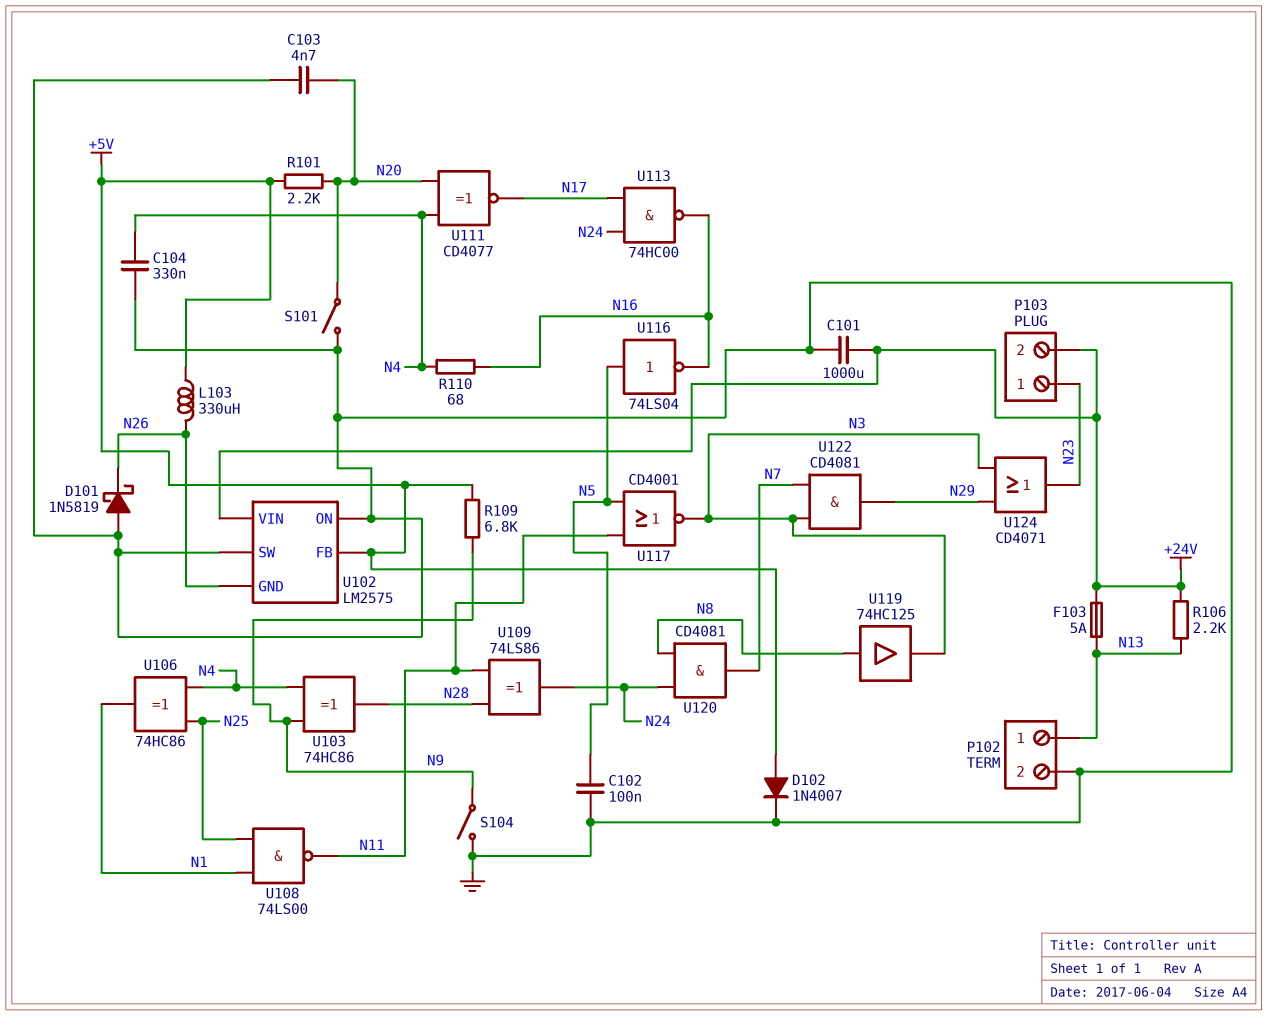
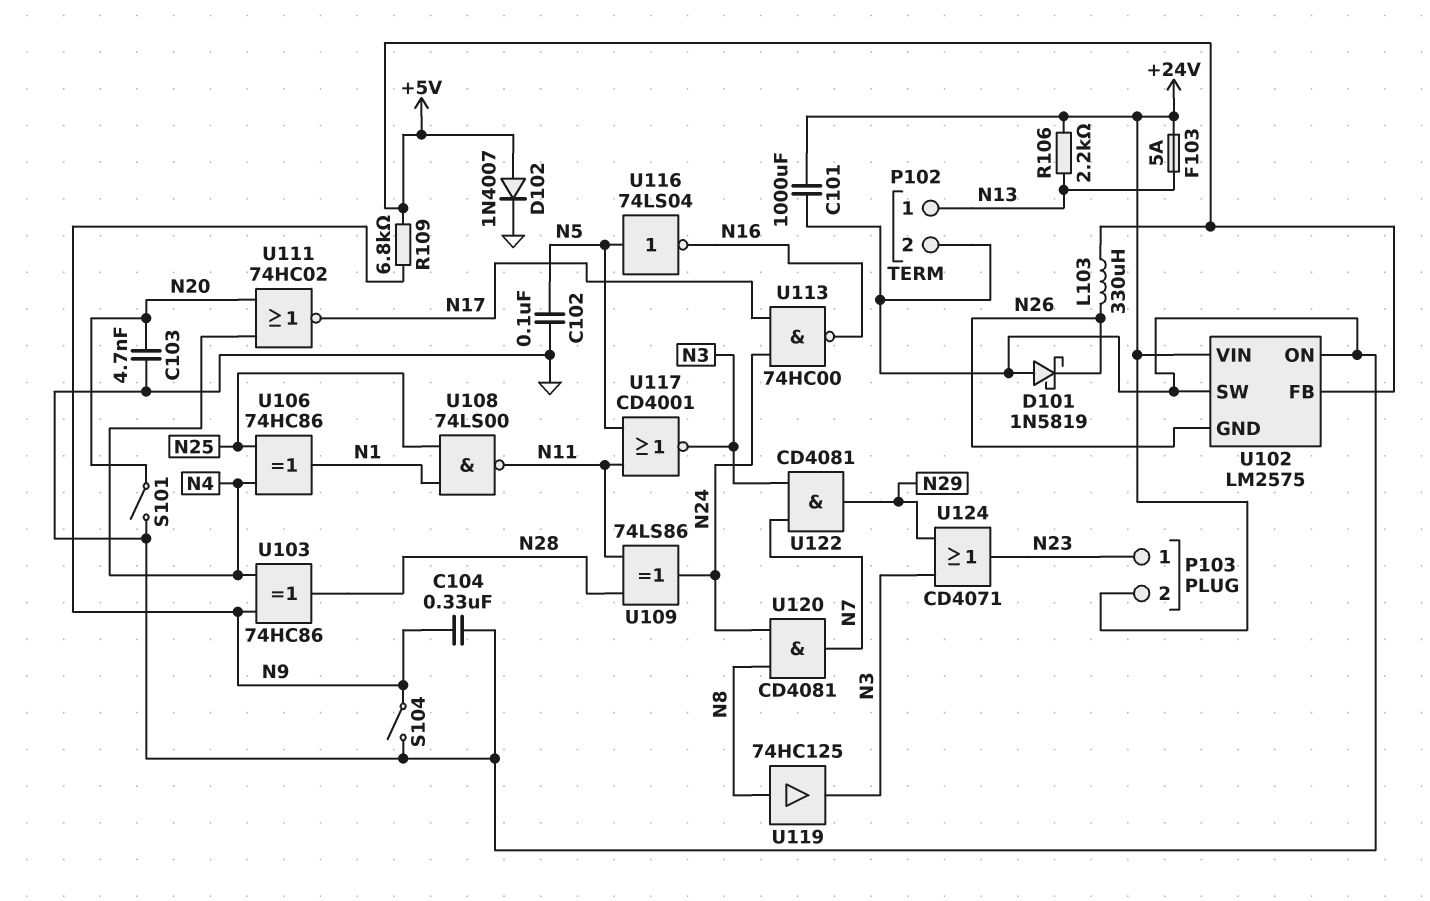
C104: 330nF (GND, N4) -> 330nF (GND, N9)
R101: 2.2k (+5V, N20) -> none
R110: 68 (N4, N16) -> none
U111: XNOR CD4077 (in N4, in N20, out N17) -> NOR 74HC02 (in N4, in N20, out N17)

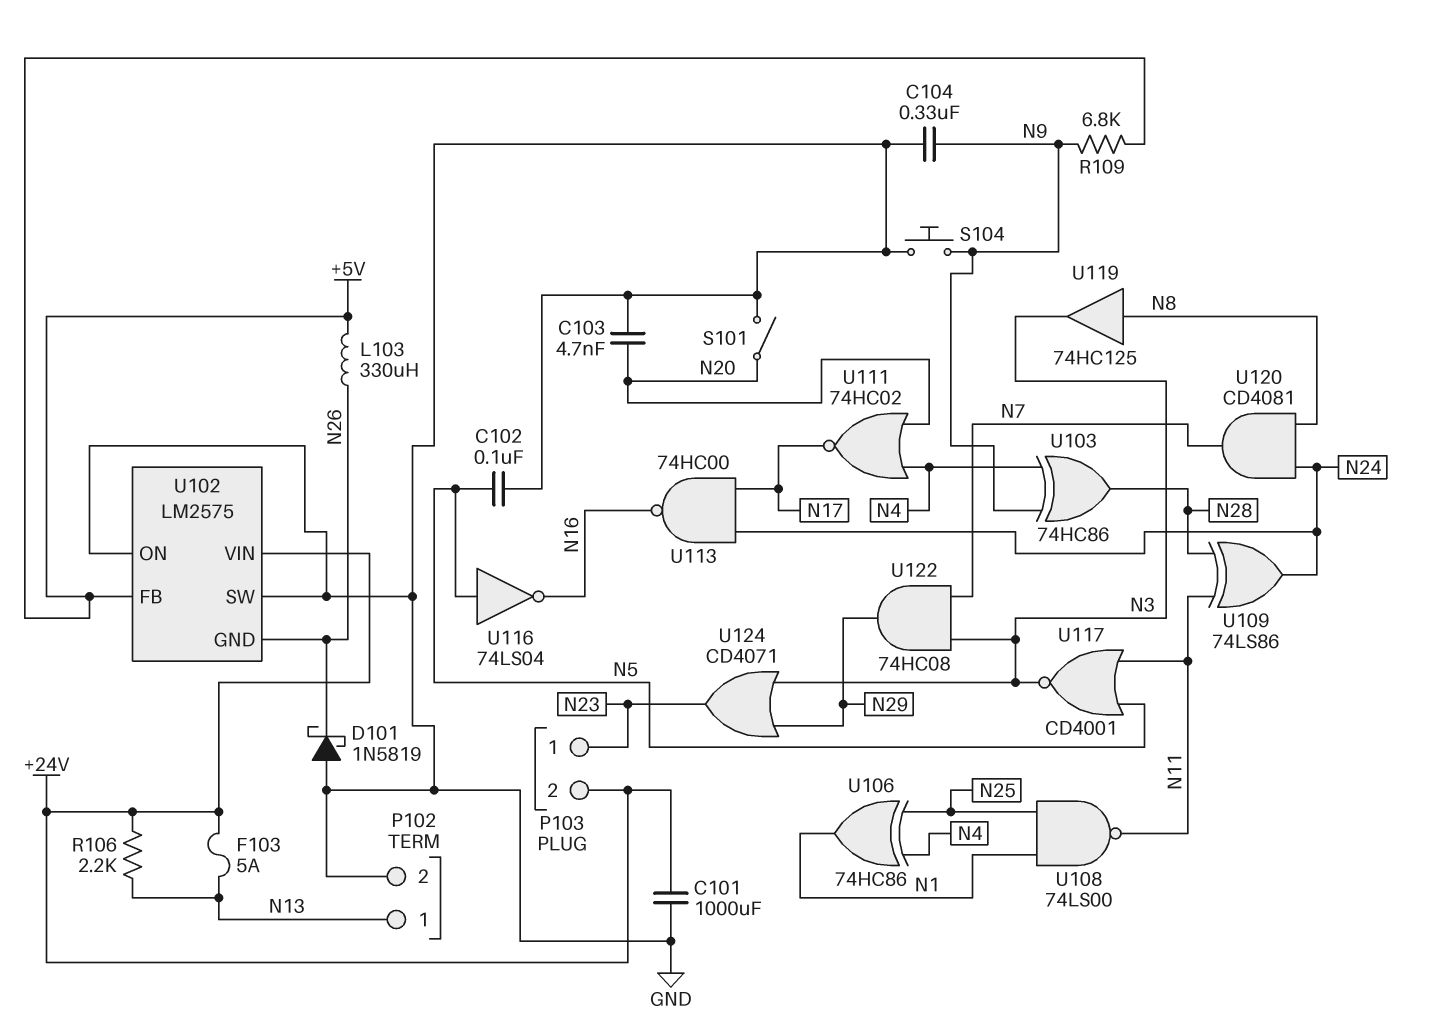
D102: diode 1N4007 (A +5V, K GND) -> none
S104: switch (GND, N9) -> button (GND, N9)
U122: AND CD4081 (in N3, in N7, out N29) -> AND 74HC08 (in N3, in N7, out N29)

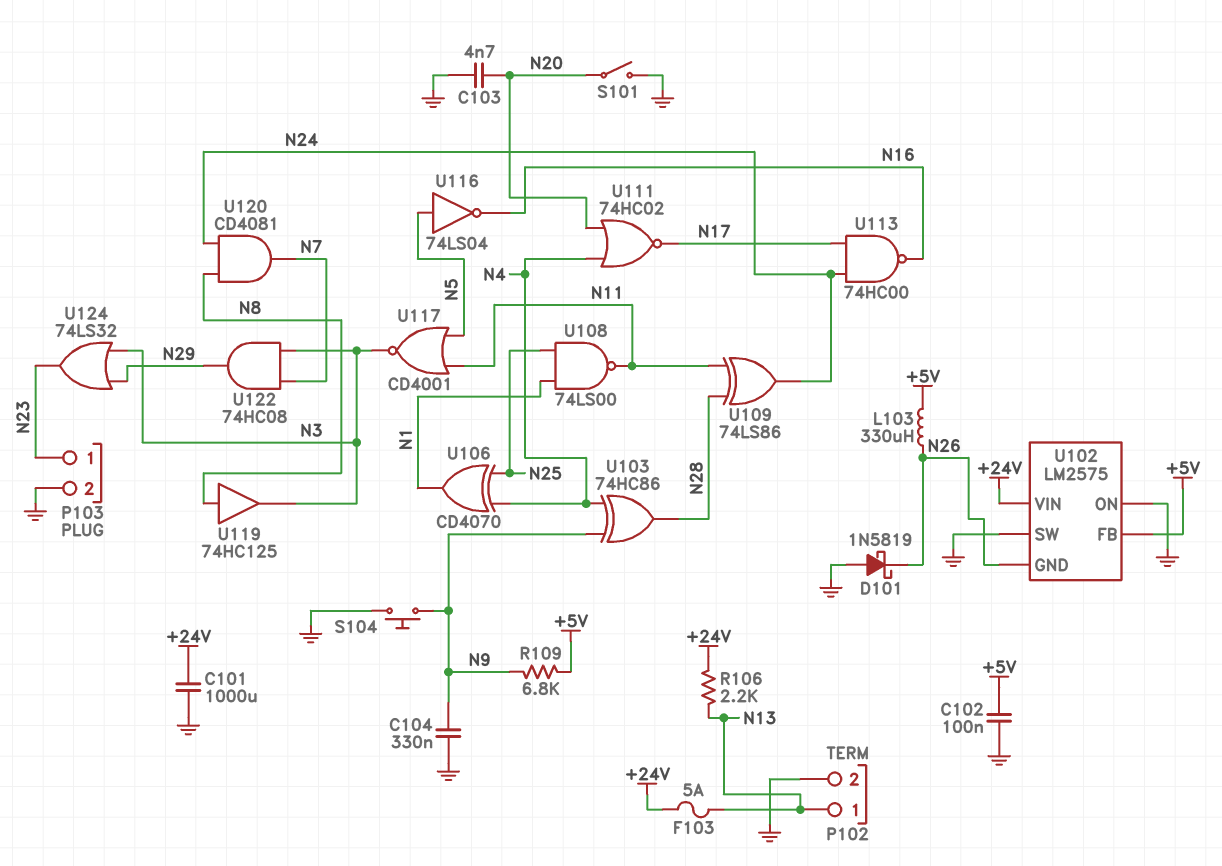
C102: 100nF (GND, N5) -> 100nF (+5V, GND)
P103 pin 2: +24V -> GND
U106: XOR 74HC86 (in N4, in N25, out N1) -> XOR CD4070 (in N4, in N25, out N1)
U124: OR CD4071 (in N3, in N29, out N23) -> OR 74LS32 (in N3, in N29, out N23)

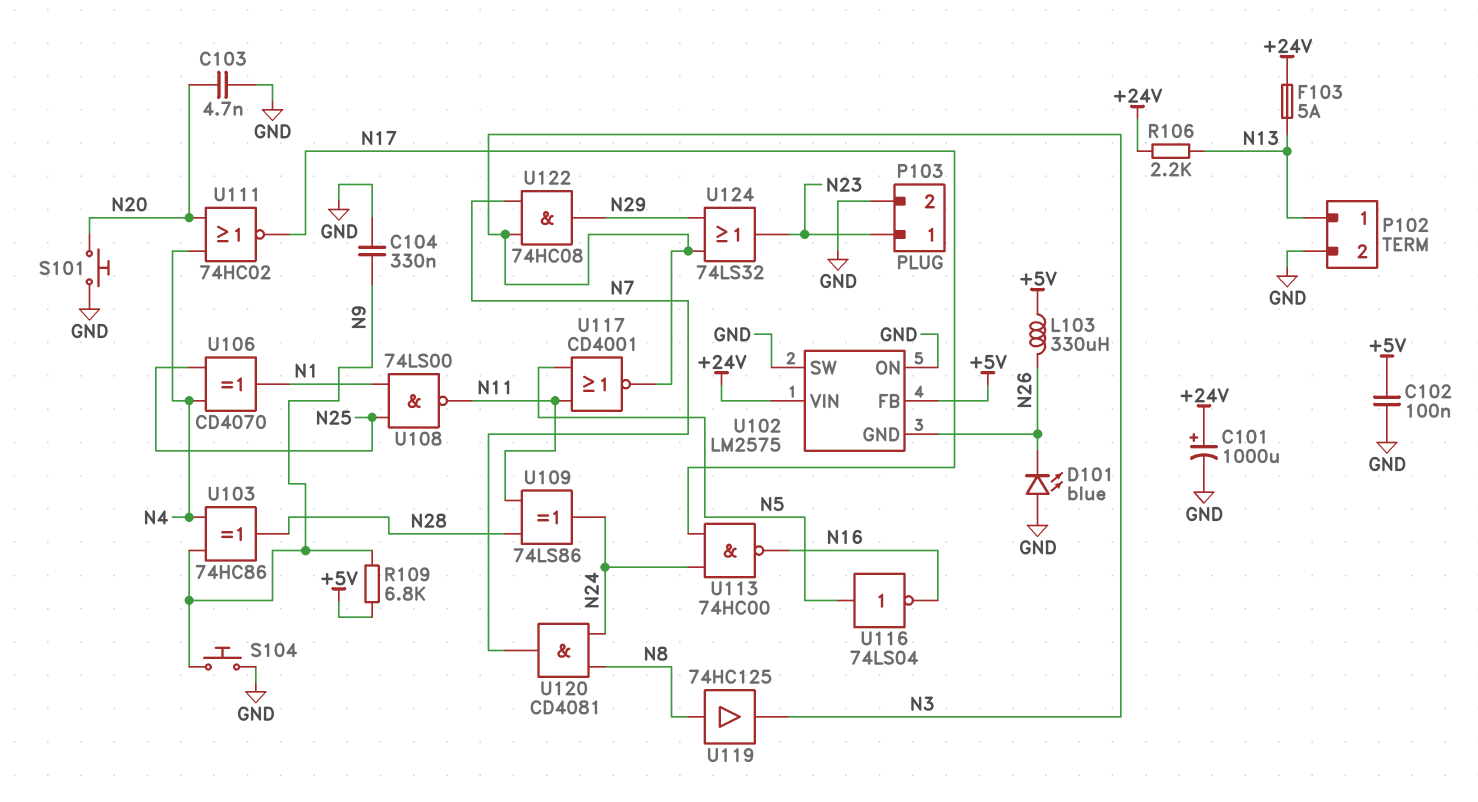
C101: 1000uF (+24V, GND) -> 1000uF (plus +24V, minus GND)
D101: schottky 1N5819 (A GND, K N26) -> LED blue (A GND, K N26)
S101: switch (GND, N20) -> button (GND, N20)

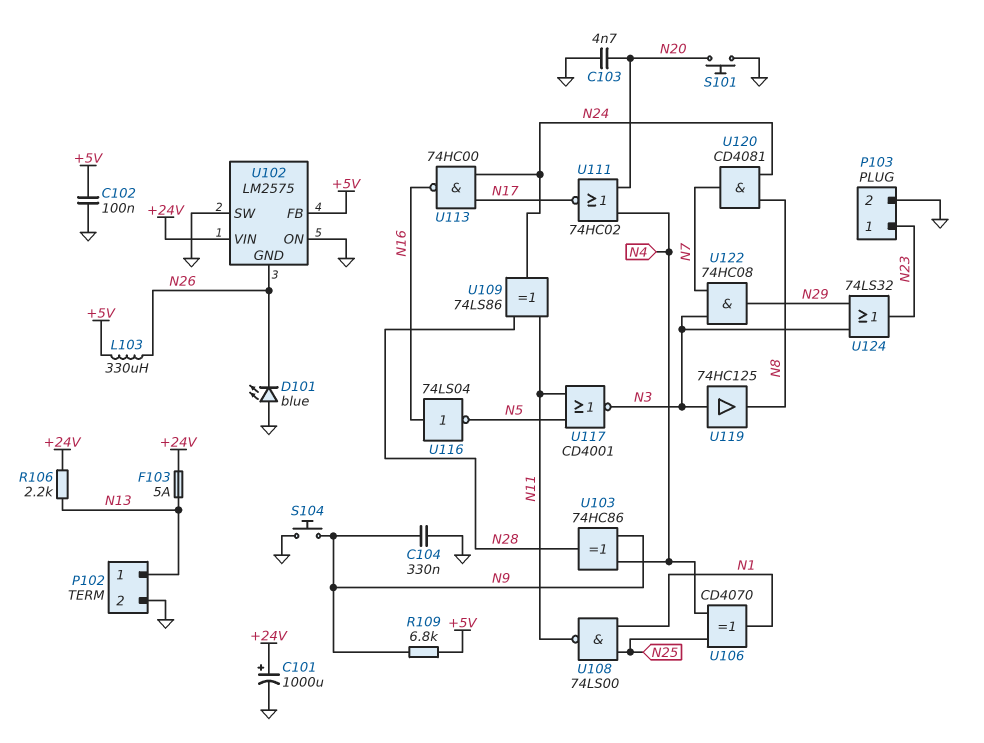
U116: NOT 74LS04 (in N5, out N16) -> NOT 74LS04 (in N16, out N5)
U119: buffer 74HC125 (in N8, out N3) -> buffer 74HC125 (in N3, out N8)

